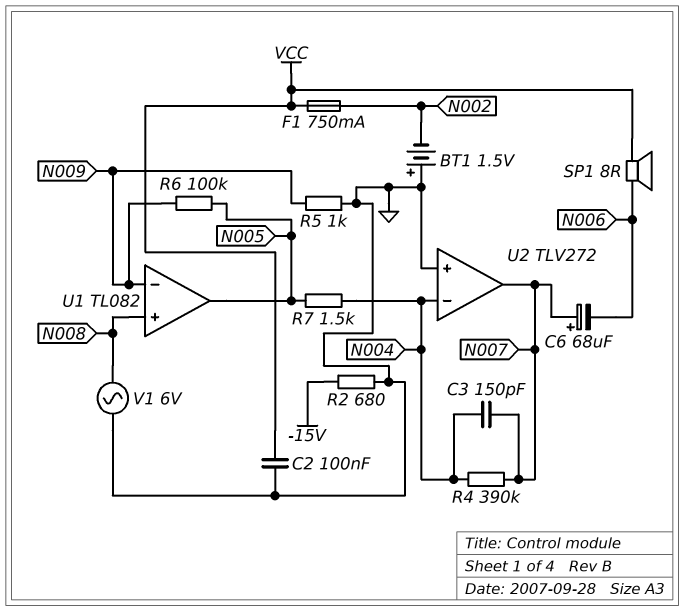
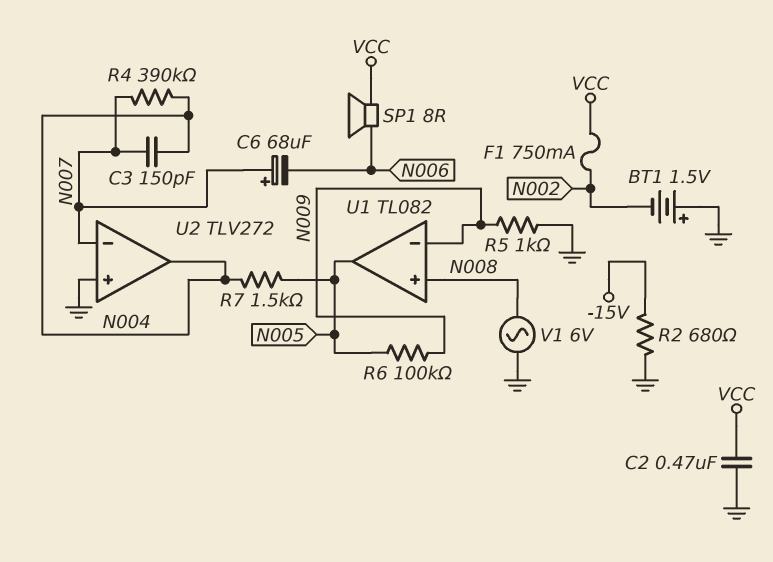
C2: 100nF (GND, VCC) -> 470nF (GND, VCC)
U2 pin in-: N004 -> N007
U2 pin out: N007 -> N004

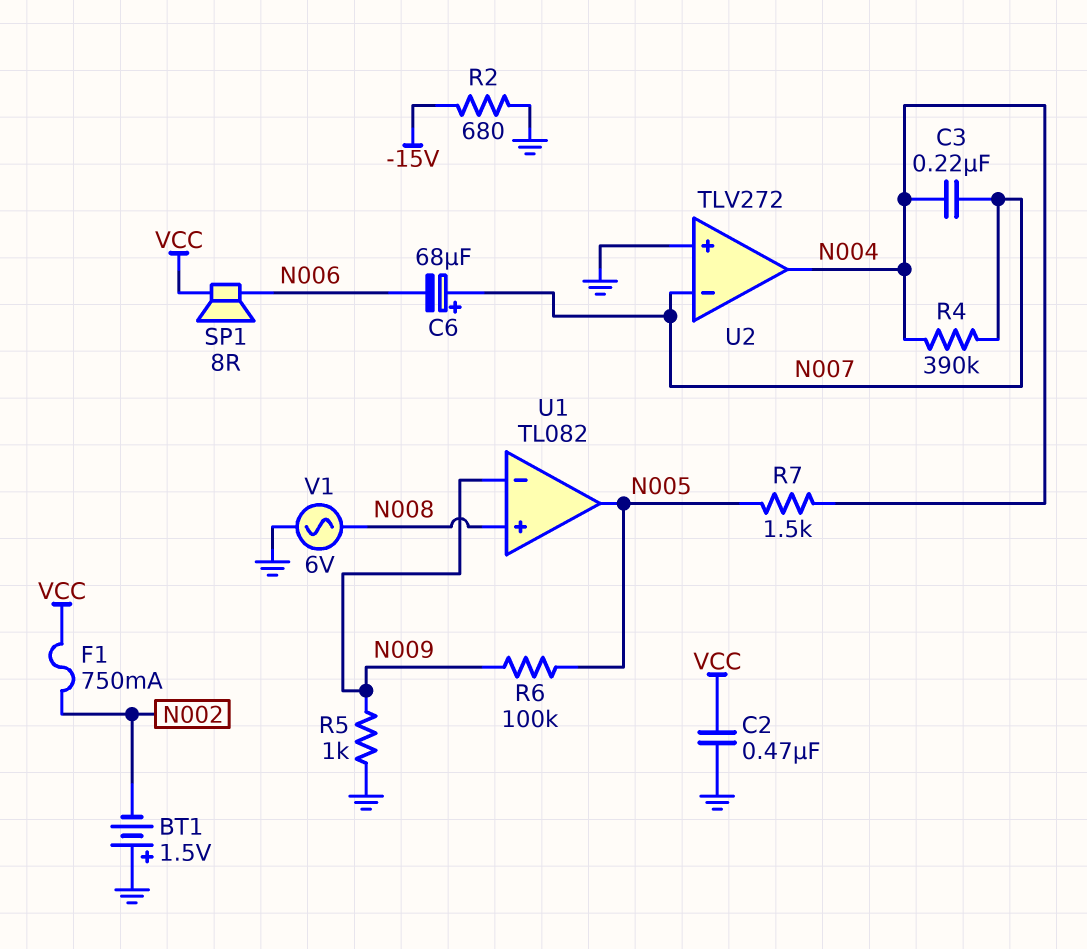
C3: 150pF (N004, N007) -> 220nF (N004, N007)

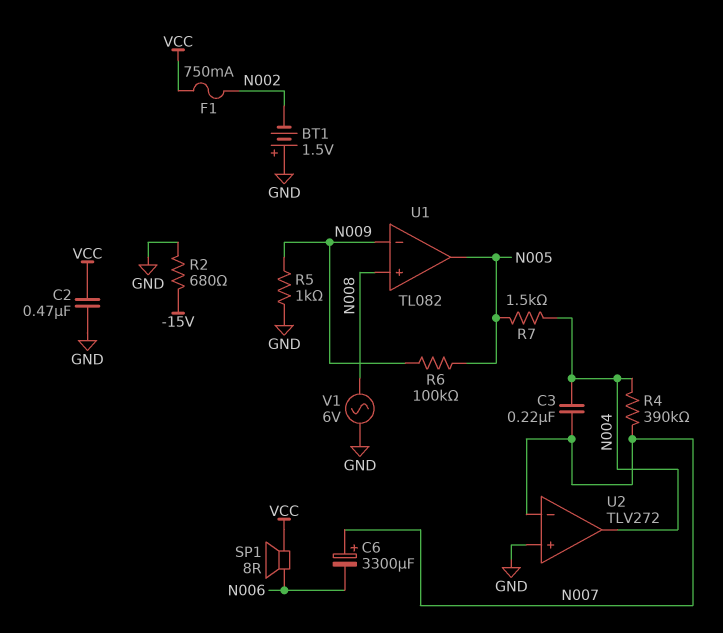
C6: 68uF (plus N007, minus N006) -> 3300uF (plus N007, minus N006)

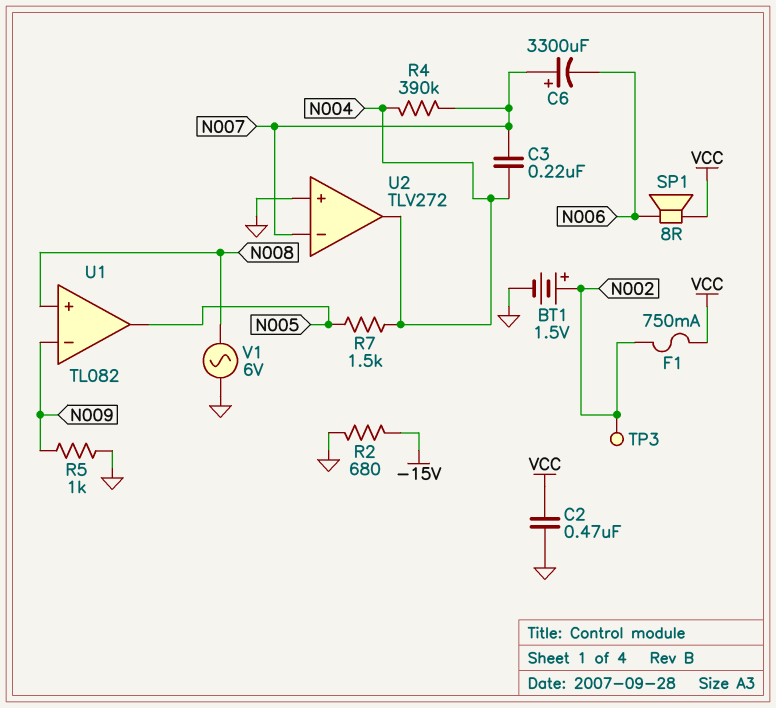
BT1: 1.5V (plus GND, minus N002) -> 1.5V (plus N002, minus GND)
R6: 100k (N005, N009) -> none
TP3: none -> test point (N002)

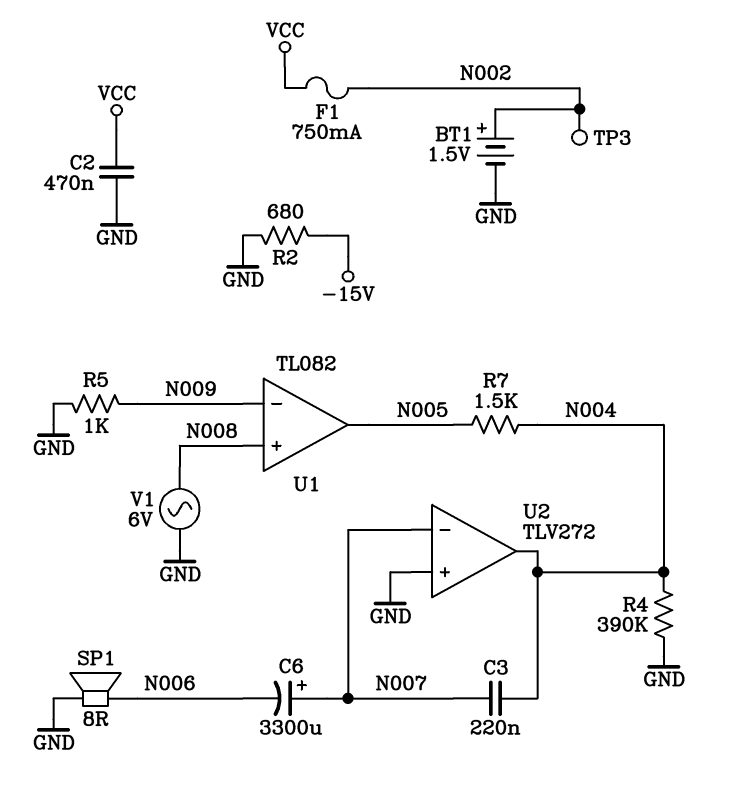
R4: 390k (N004, N007) -> 390k (GND, N004)
SP1: speaker 8R (N006, VCC) -> speaker 8R (GND, N006)

